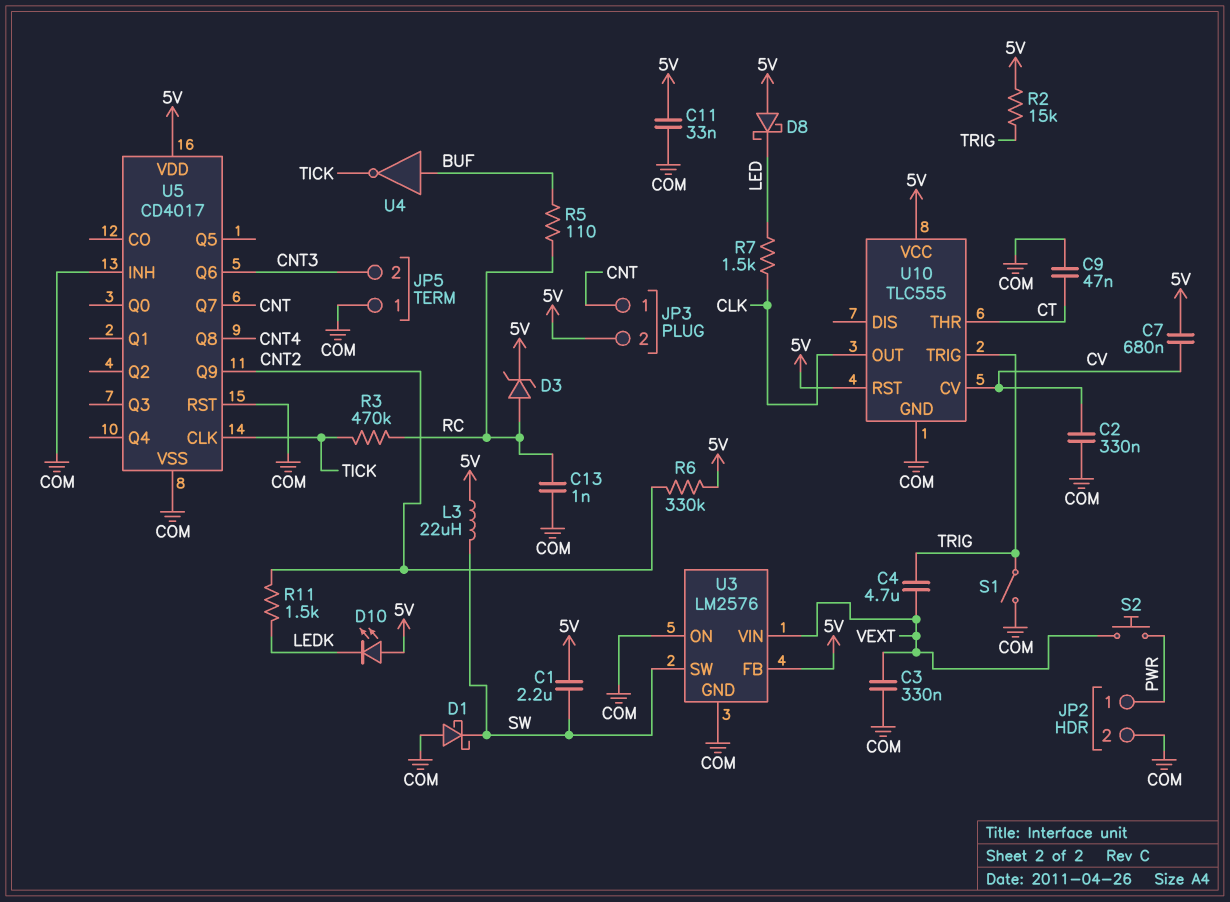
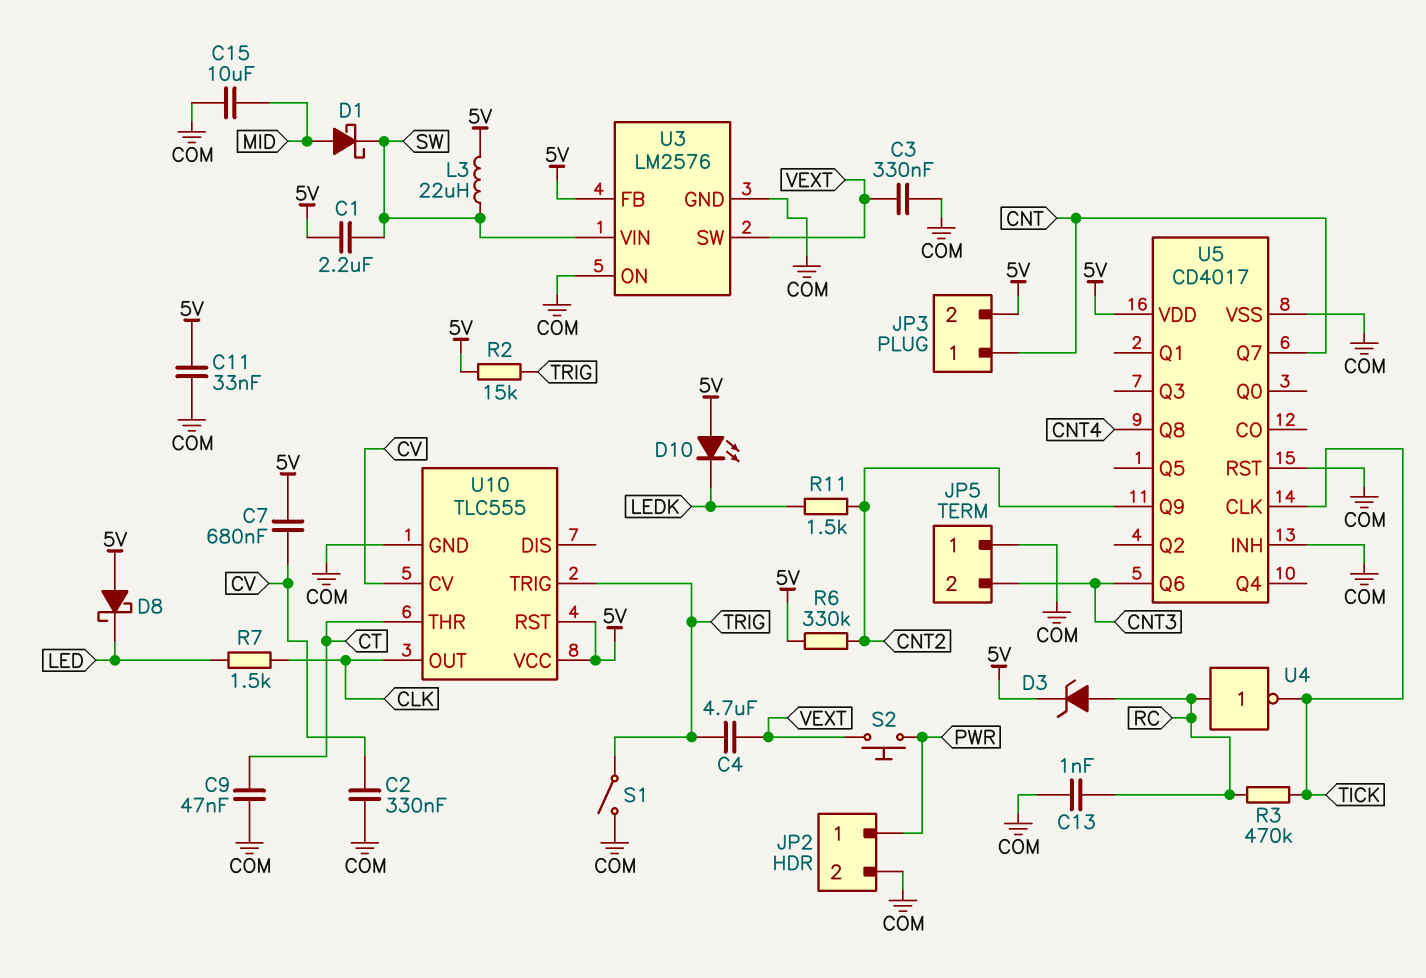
C15: none -> 10uF (COM, MID)
D1: schottky (A COM, K SW) -> schottky (A MID, K SW)
R5: 110 (BUF, RC) -> none
U3 pin SW: SW -> VEXT
U3 pin VIN: VEXT -> SW
U4: NOT (in BUF, out TICK) -> NOT (in RC, out TICK)

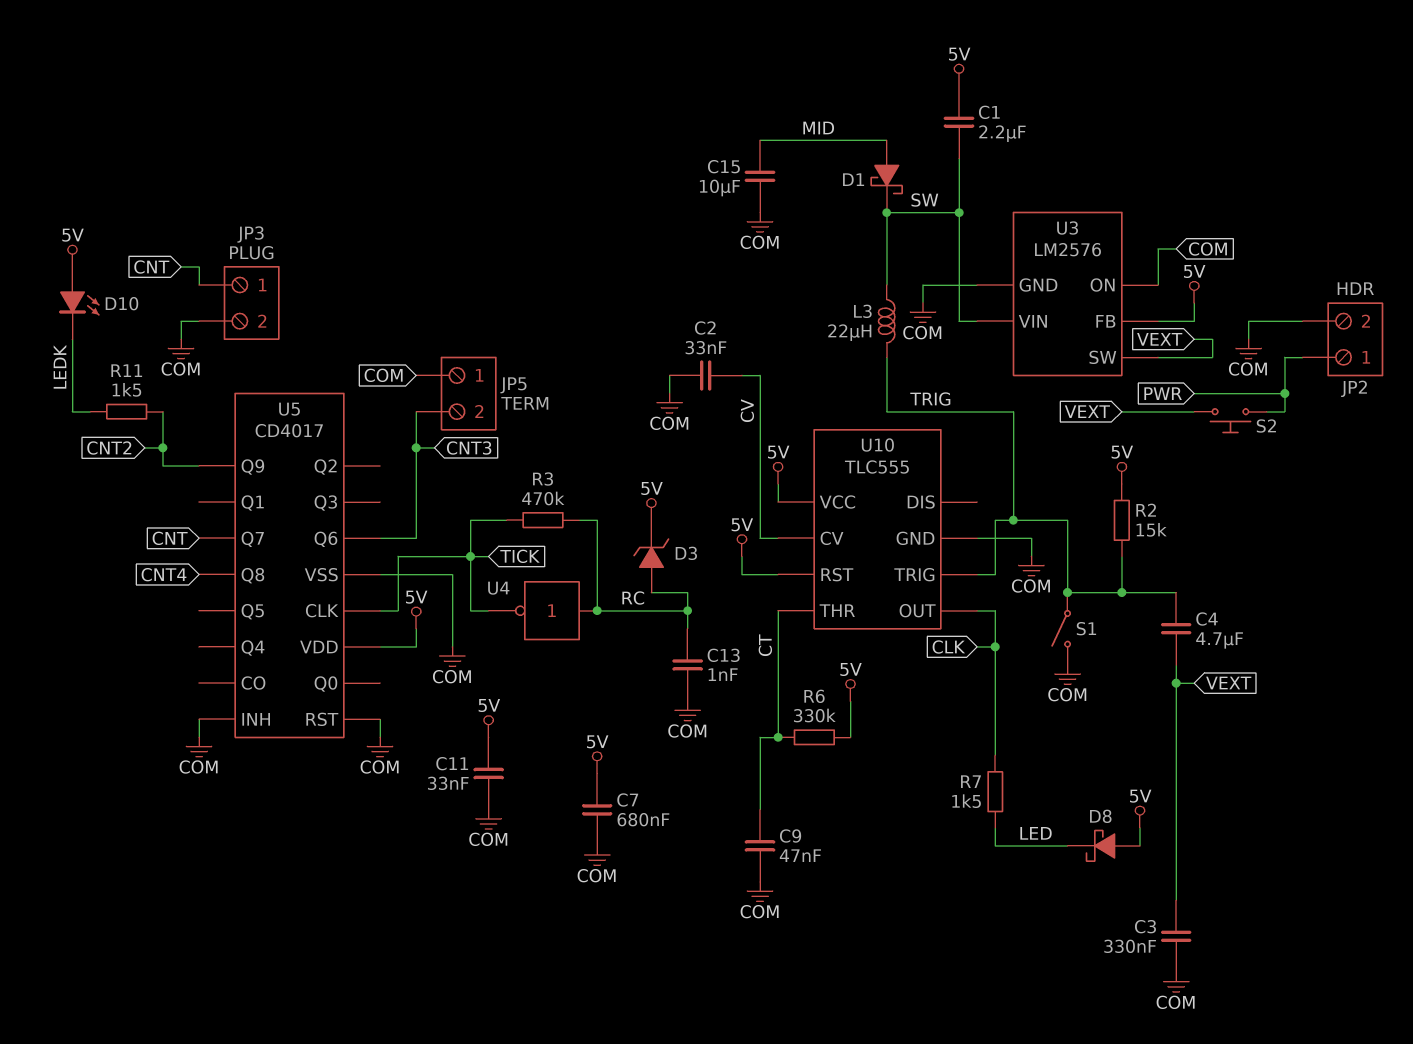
C2: 330nF (COM, CV) -> 33nF (COM, CV)
C7: 680nF (5V, CV) -> 680nF (5V, COM)
JP3 pin 2: 5V -> COM
L3: 22uH (5V, SW) -> 22uH (SW, TRIG)
R6: 330k (5V, CNT2) -> 330k (5V, CT)

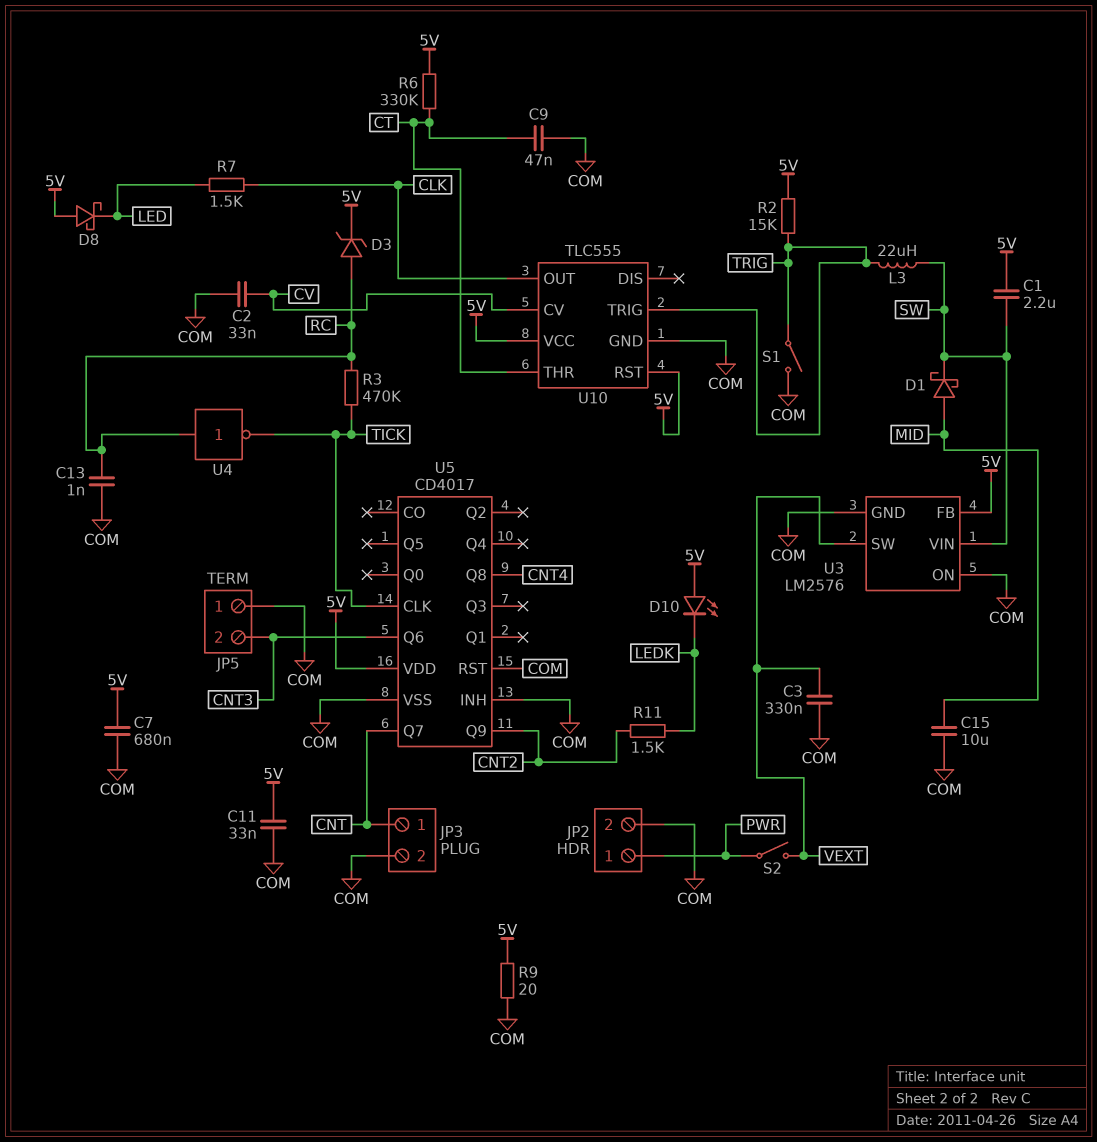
C4: 4.7uF (TRIG, VEXT) -> none
R9: none -> 20 (5V, COM)
S2: button (PWR, VEXT) -> switch (PWR, VEXT)

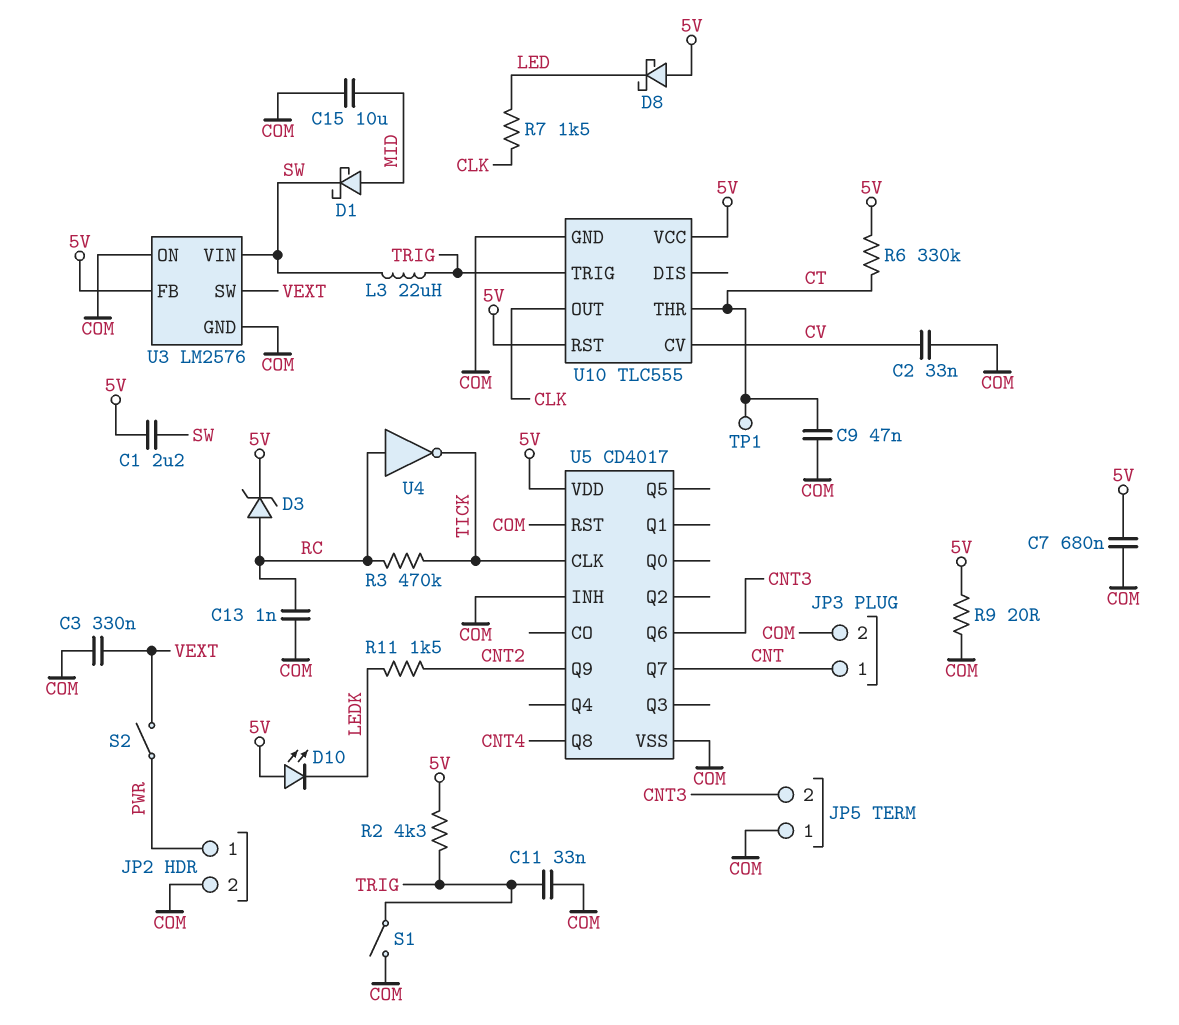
C11: 33nF (5V, COM) -> 33nF (COM, TRIG)
R2: 15k (5V, TRIG) -> 4.3k (5V, TRIG)
TP1: none -> test point (CT)

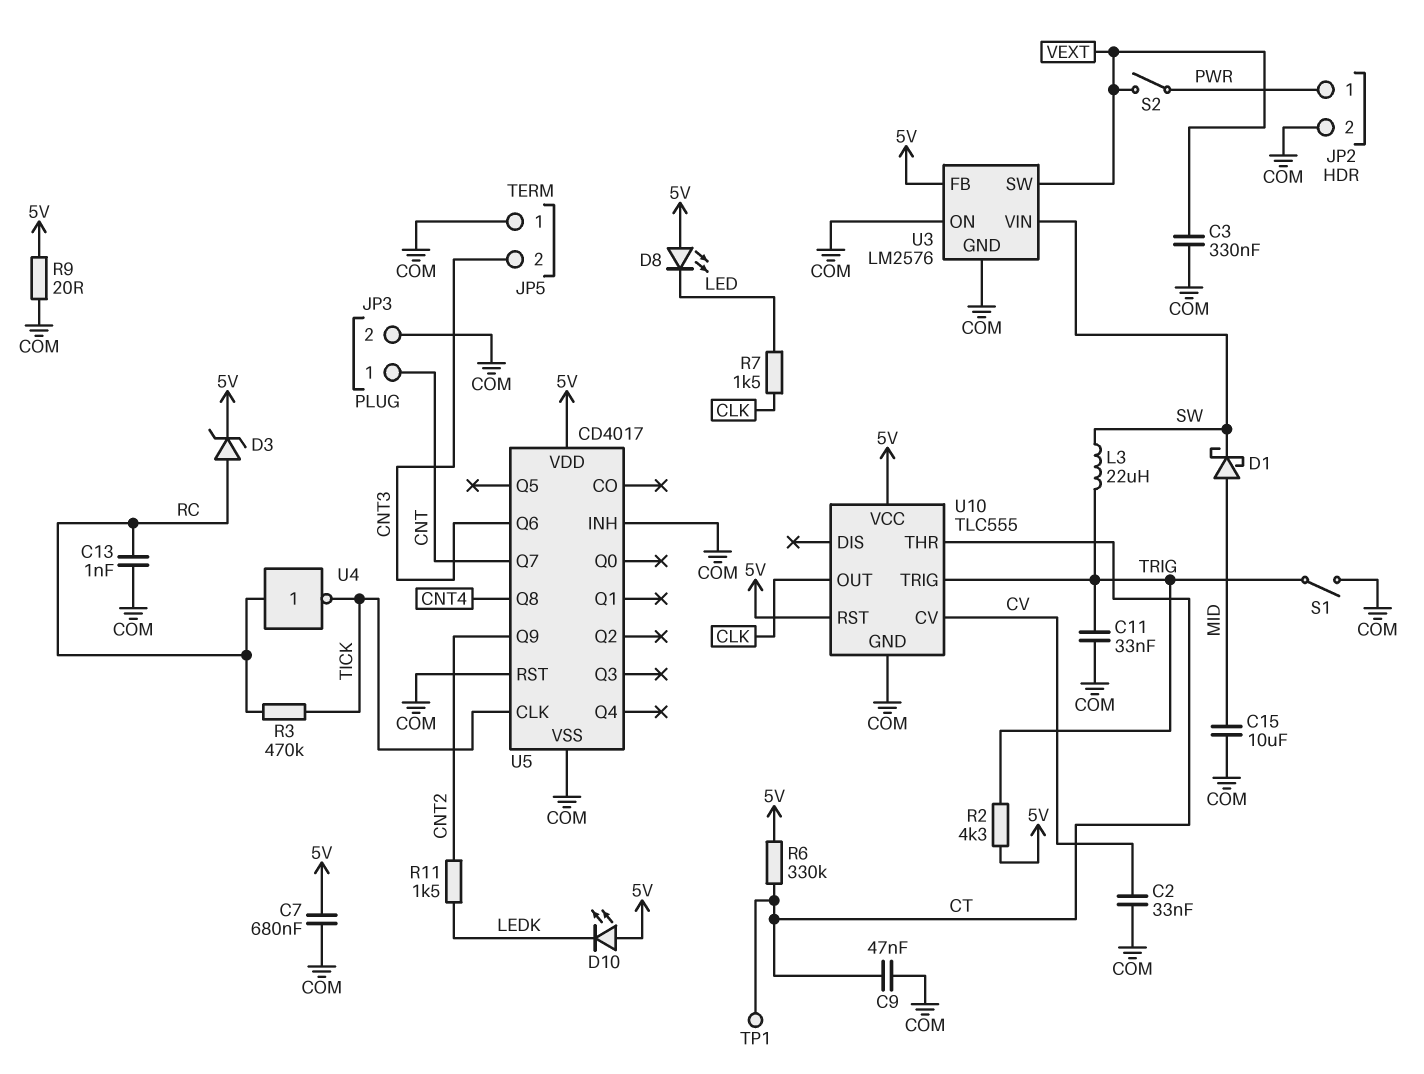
C1: 2.2uF (5V, SW) -> none
D8: schottky (A 5V, K LED) -> LED (A 5V, K LED)

